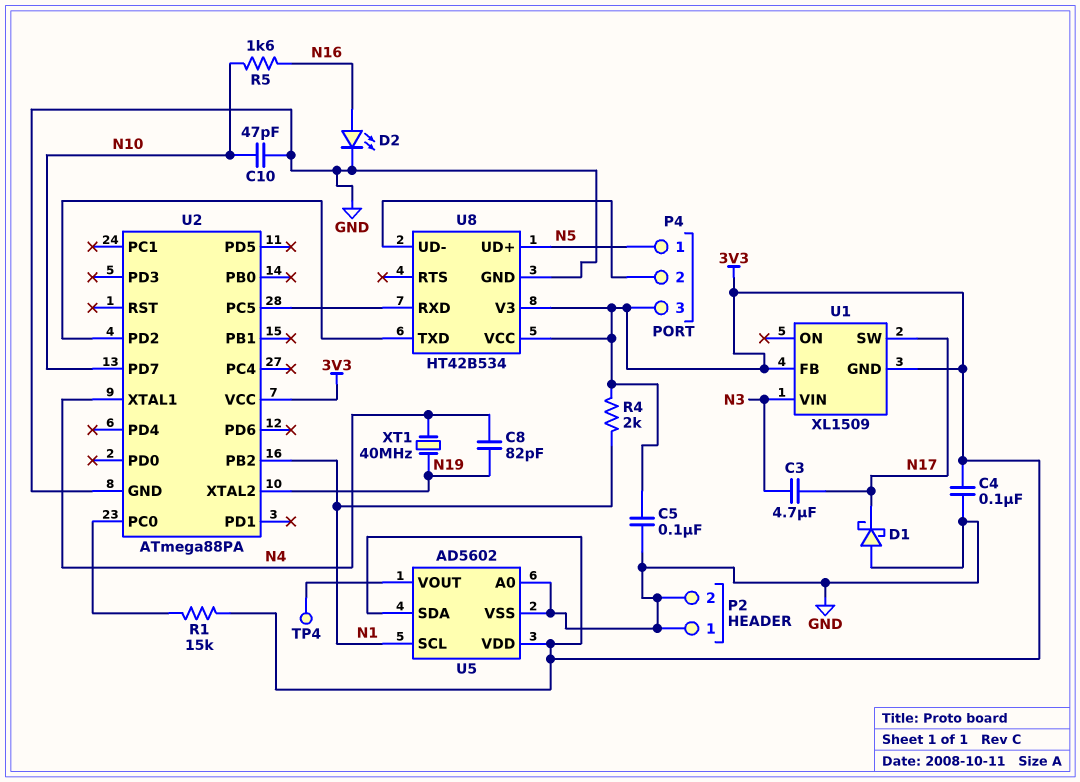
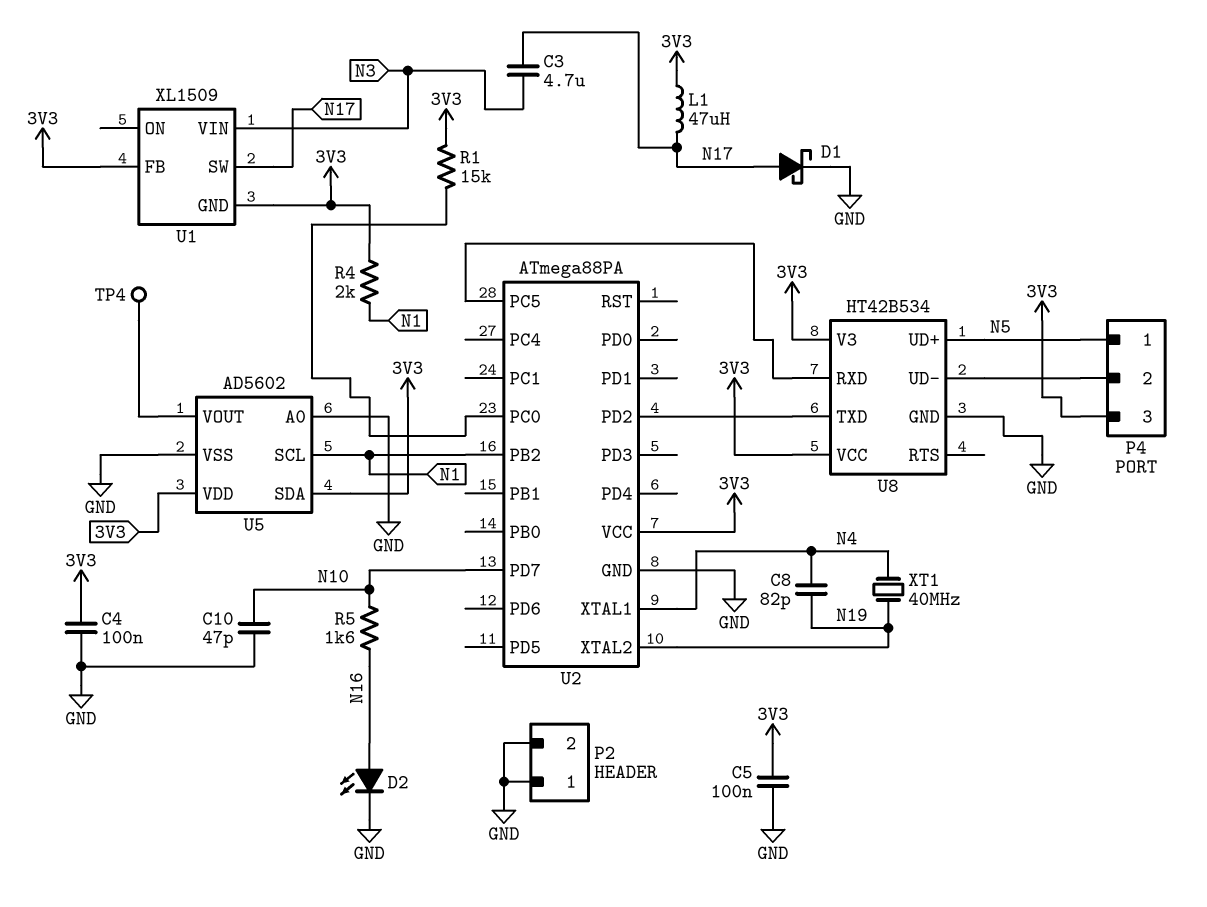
D1: schottky (A GND, K N17) -> schottky (A N17, K GND)
L1: none -> 47uH (3V3, N17)

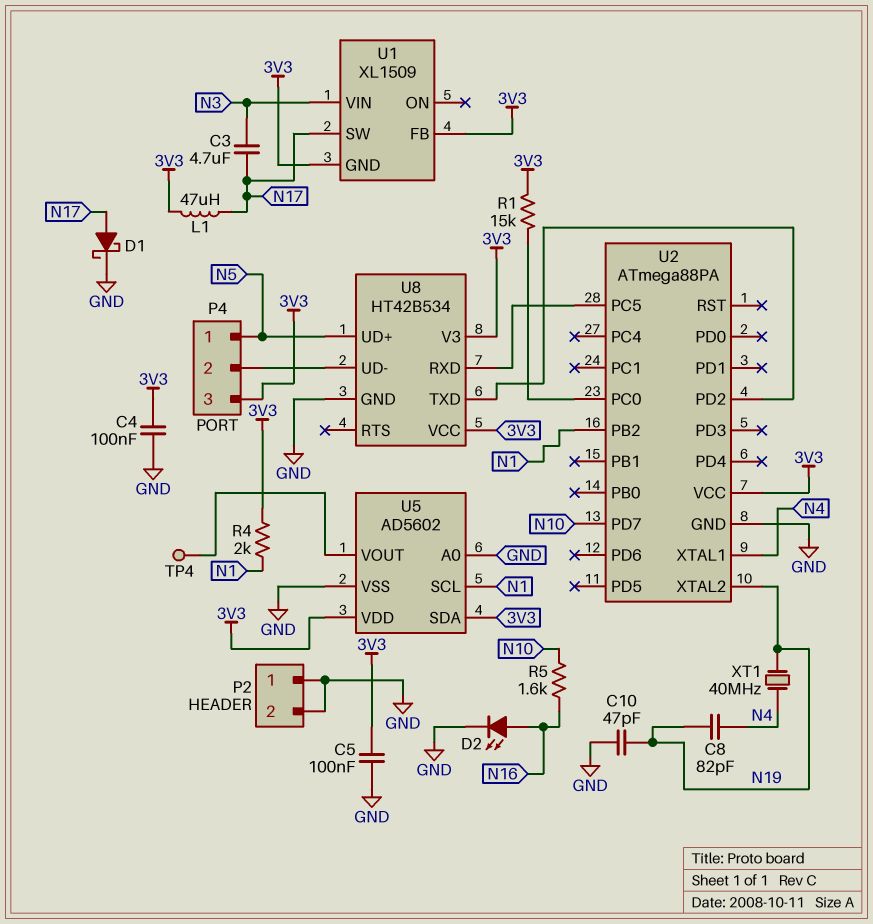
C10: 47pF (GND, N10) -> 47pF (GND, N19)

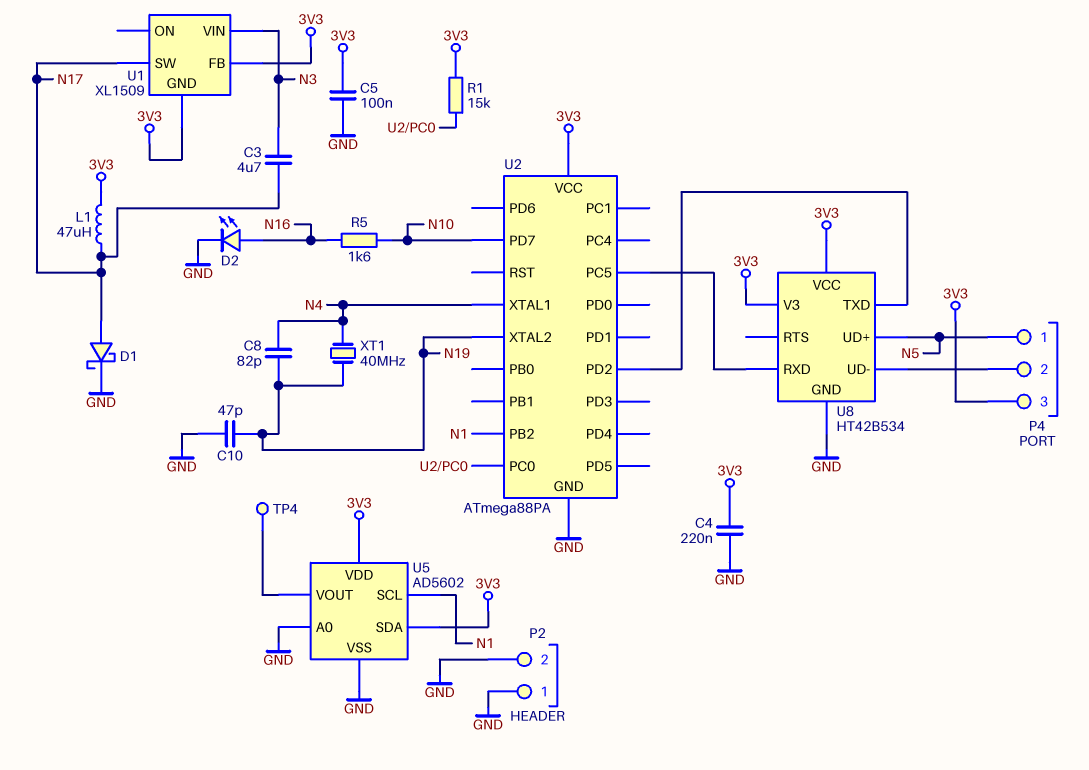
C4: 100nF (3V3, GND) -> 220nF (3V3, GND)
R4: 2k (3V3, N1) -> none

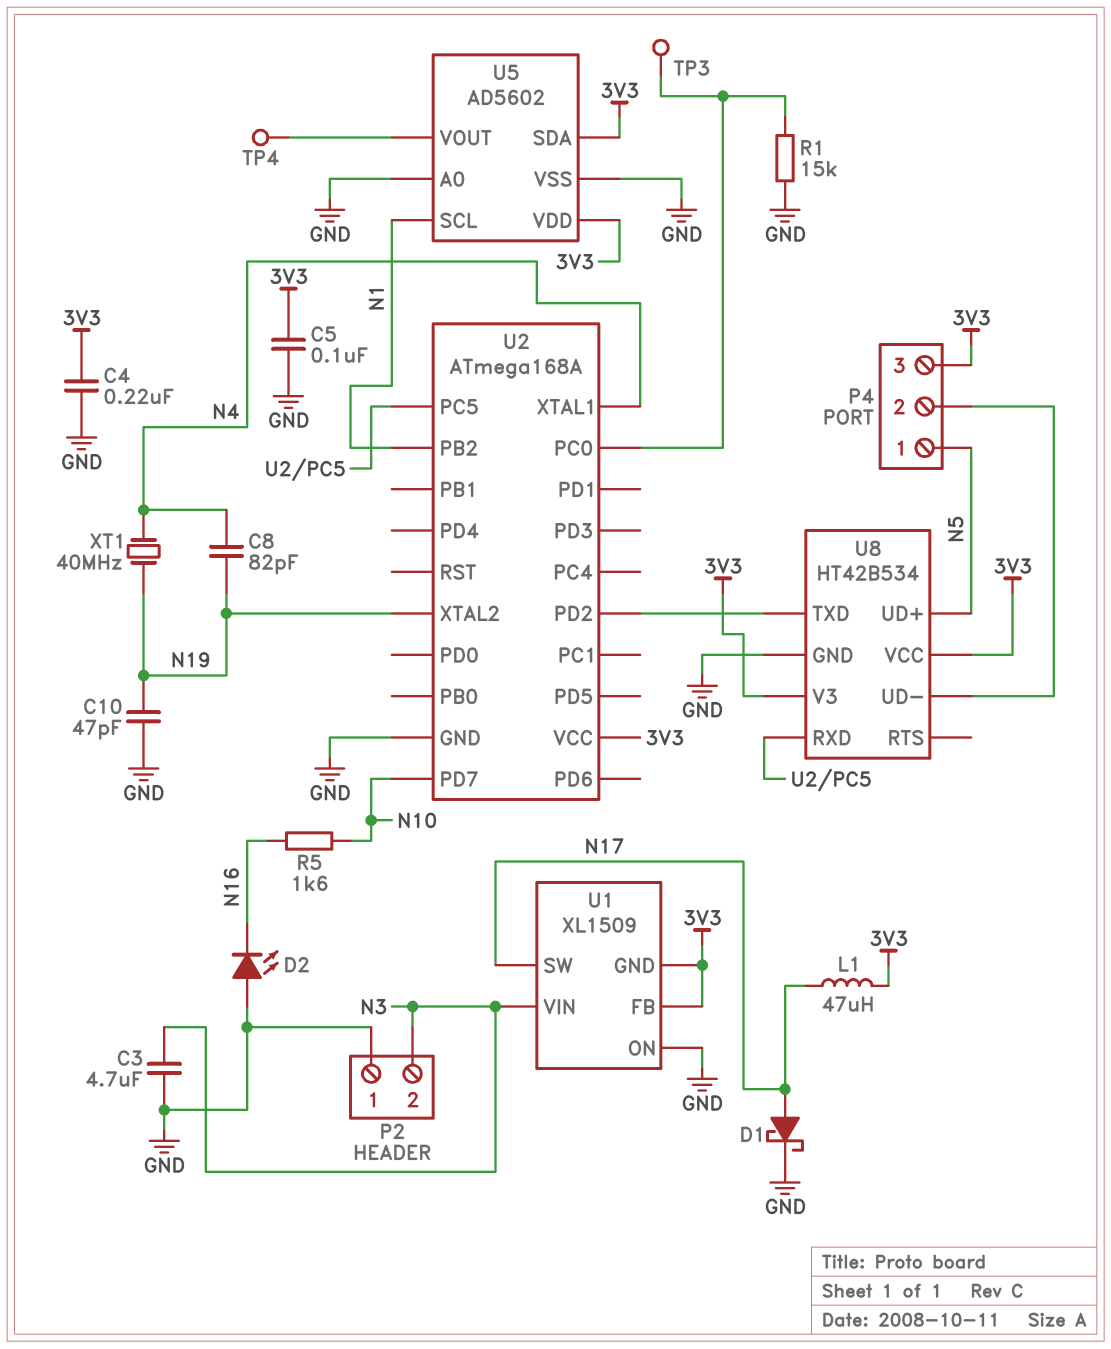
C3: 4.7uF (N3, N17) -> 4.7uF (GND, N3)
D2: LED (A N16, K GND) -> LED (A GND, K N16)
P2 pin 2: GND -> N3
R1: 15k (3V3, U2/PC0) -> 15k (GND, U2/PC0)
TP3: none -> test point (U2/PC0)
U1 pin ON: none -> GND
U2: ATmega88PA -> ATmega168A

